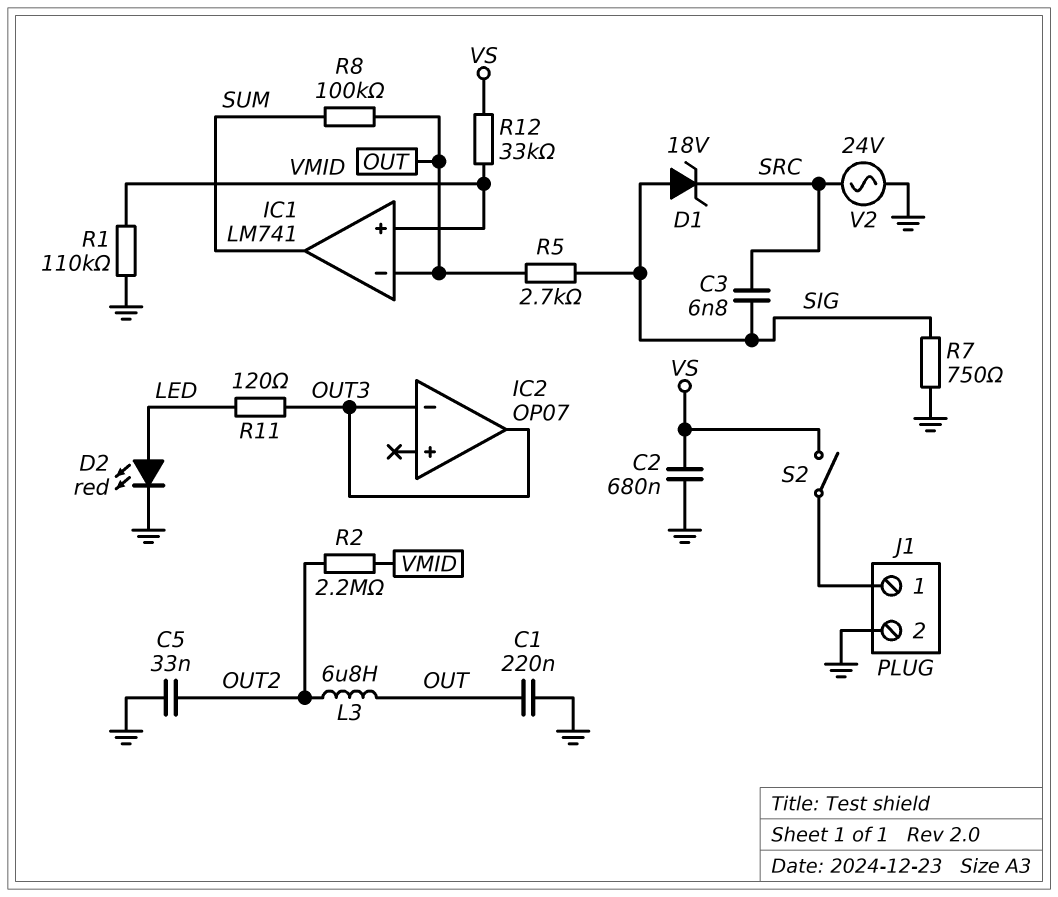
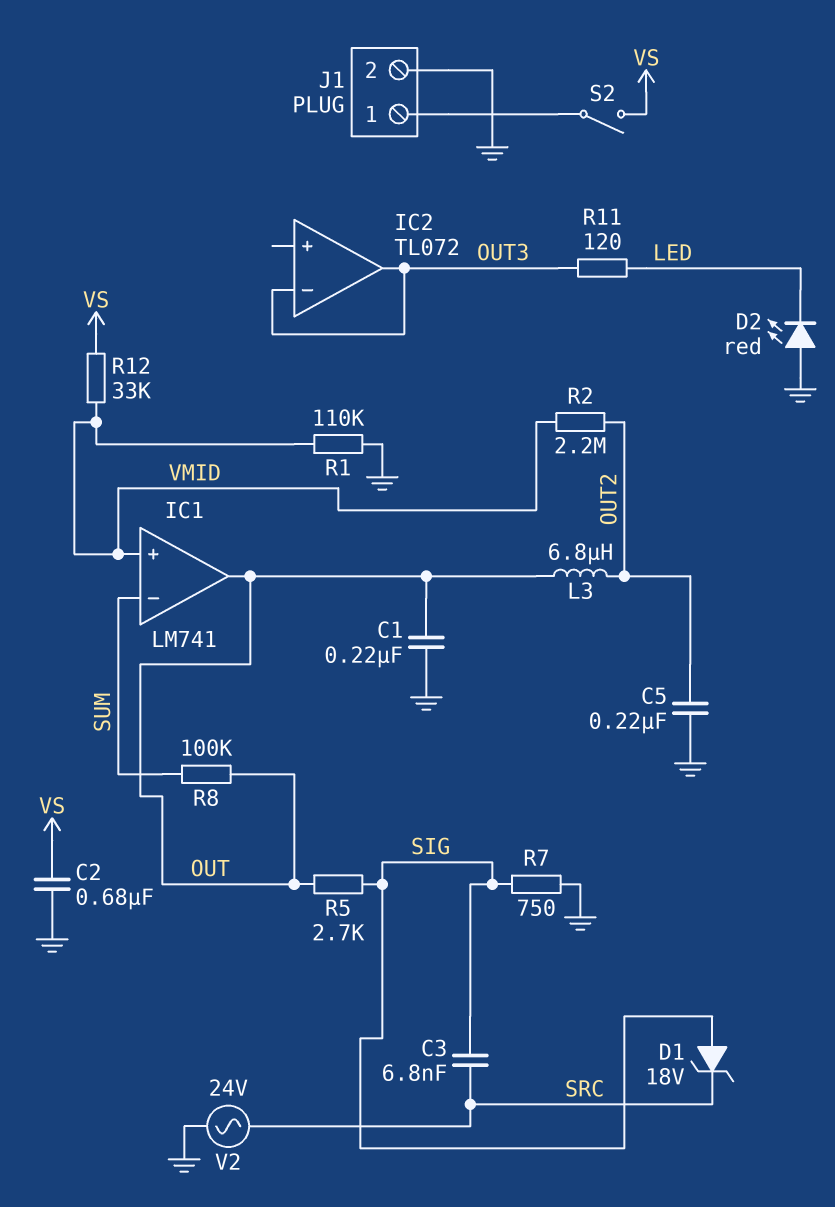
C5: 33nF (GND, OUT2) -> 220nF (GND, OUT2)
D2: LED red (A LED, K GND) -> LED red (A GND, K LED)
IC1 pin in-: OUT -> SUM
IC1 pin out: SUM -> OUT
IC2: OP07 -> TL072

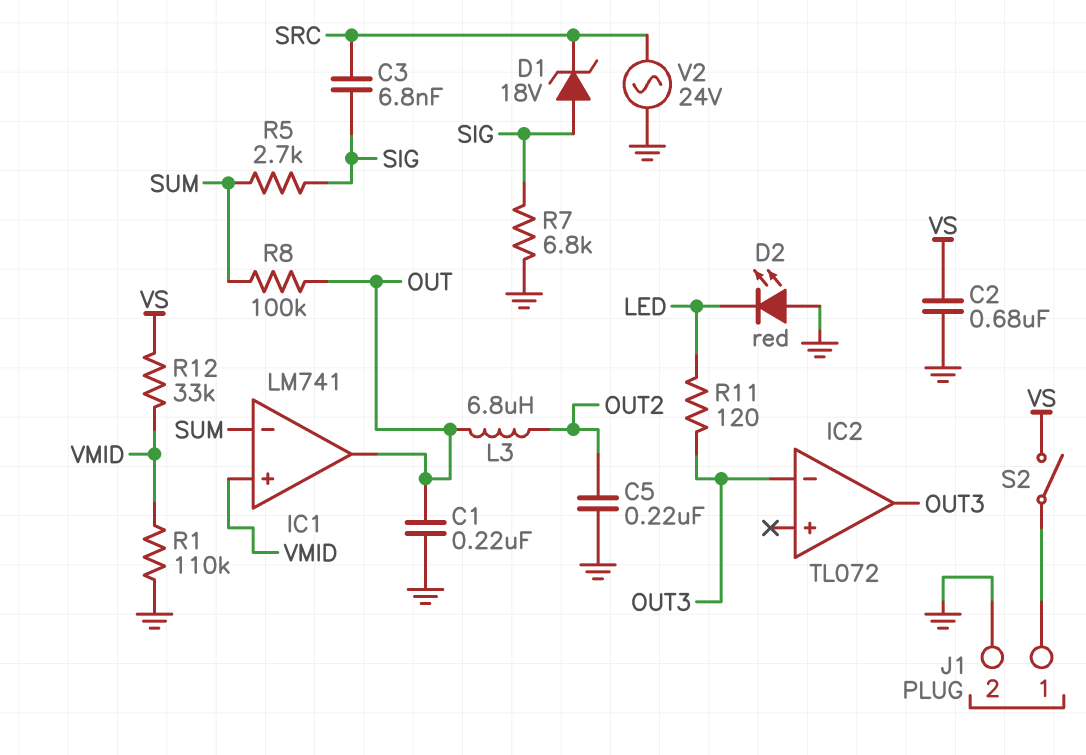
R2: 2.2M (OUT2, VMID) -> none
R5: 2.7k (OUT, SIG) -> 2.7k (SIG, SUM)
R7: 750 (GND, SIG) -> 6.8k (GND, SIG)

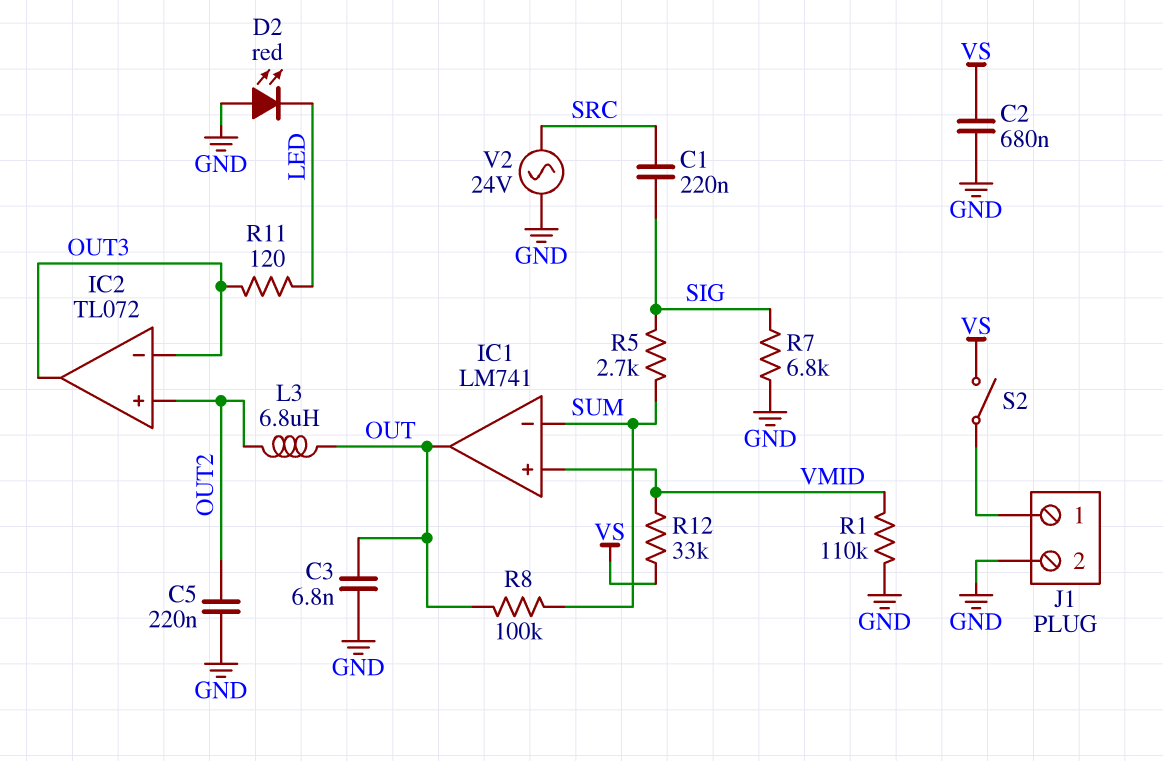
C1: 220nF (GND, OUT) -> 220nF (SIG, SRC)
C3: 6.8nF (SIG, SRC) -> 6.8nF (GND, OUT)
D1: zener 18V (A SIG, K SRC) -> none
IC2 pin in+: none -> OUT2

